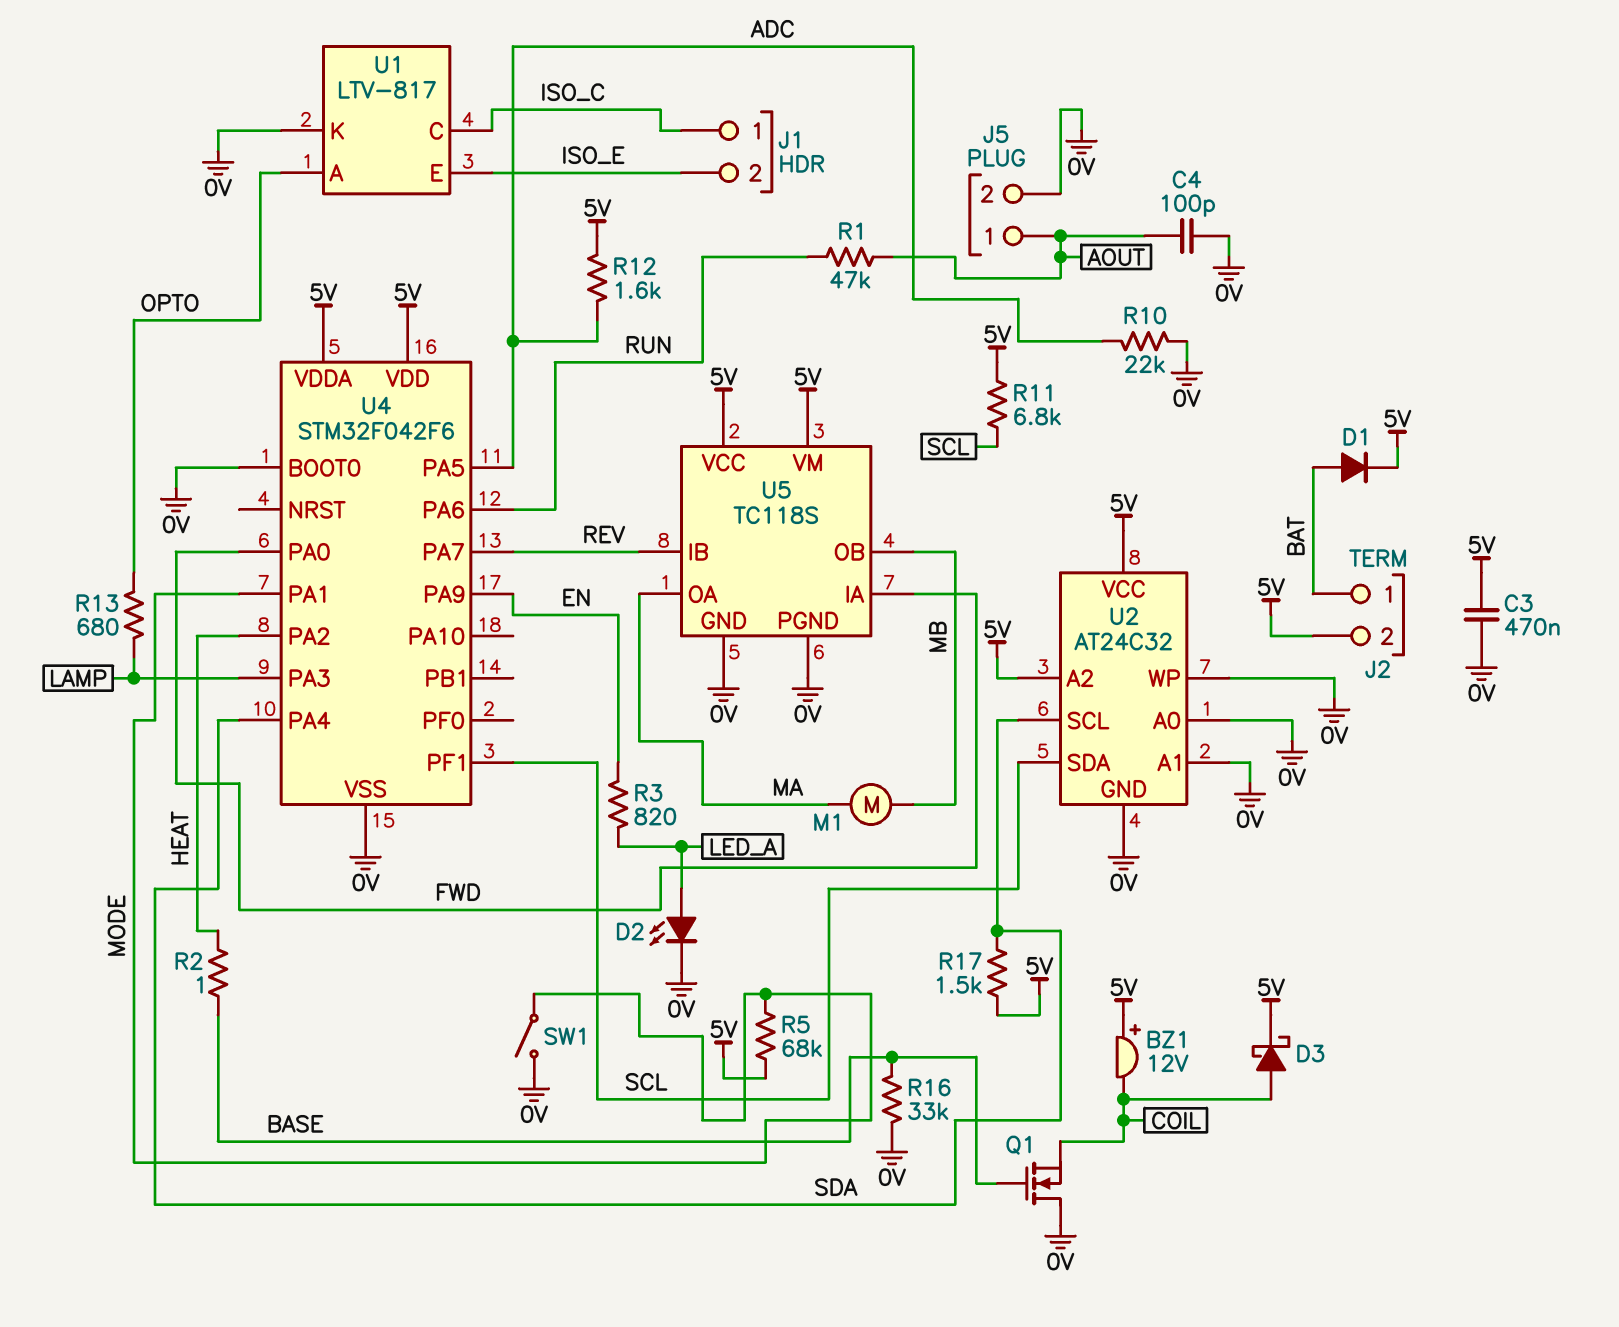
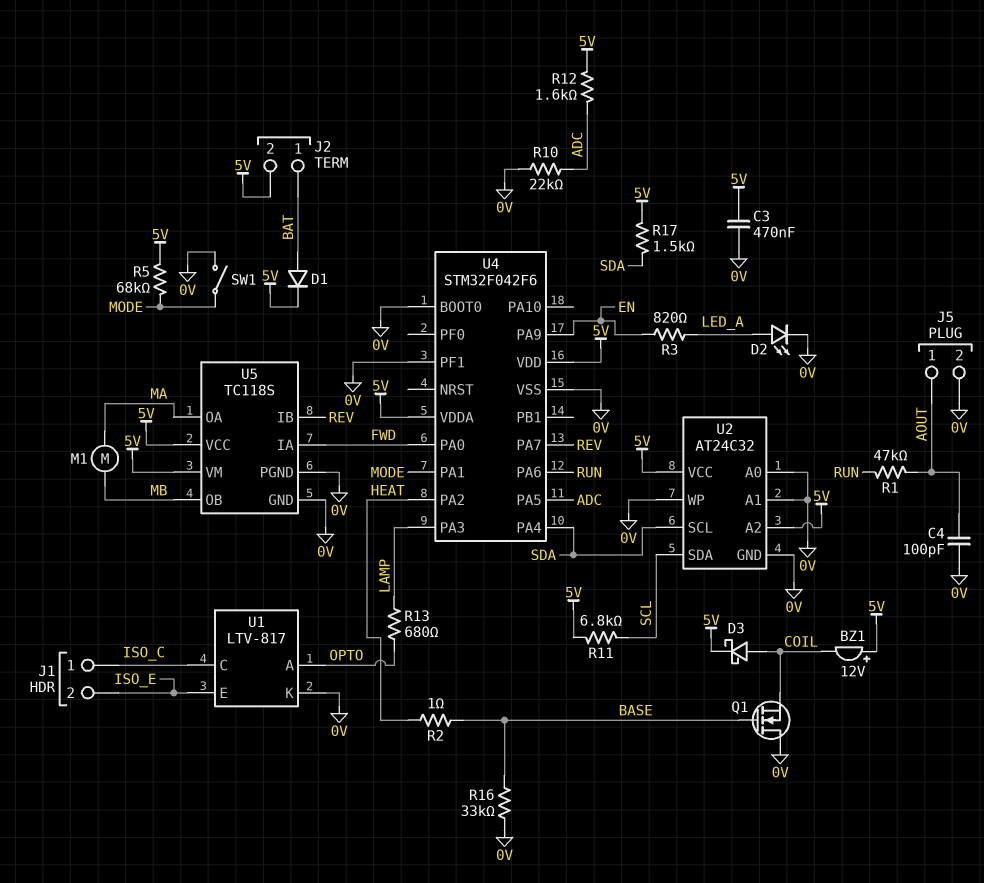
U4 pin PF1: SCL -> 0V

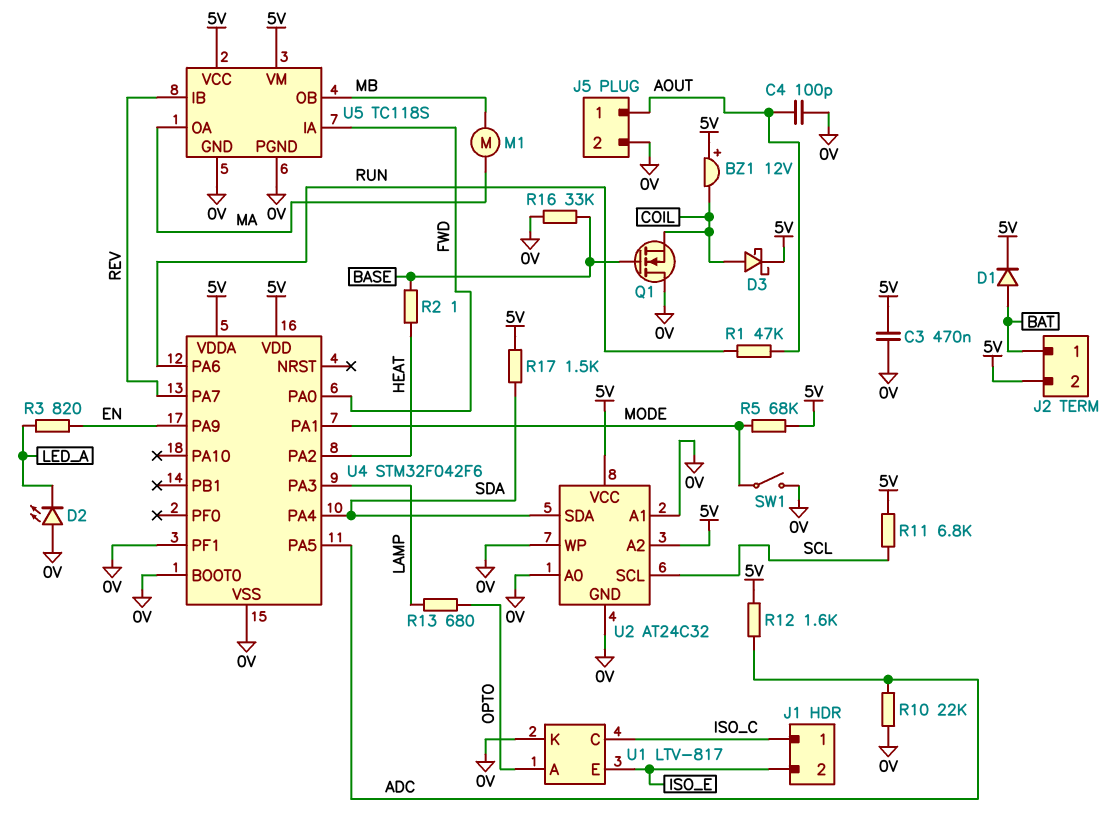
D2: LED (A LED_A, K 0V) -> LED (A 0V, K LED_A)
U2 pin SCL: SDA -> SCL
U2 pin SDA: SCL -> SDA

